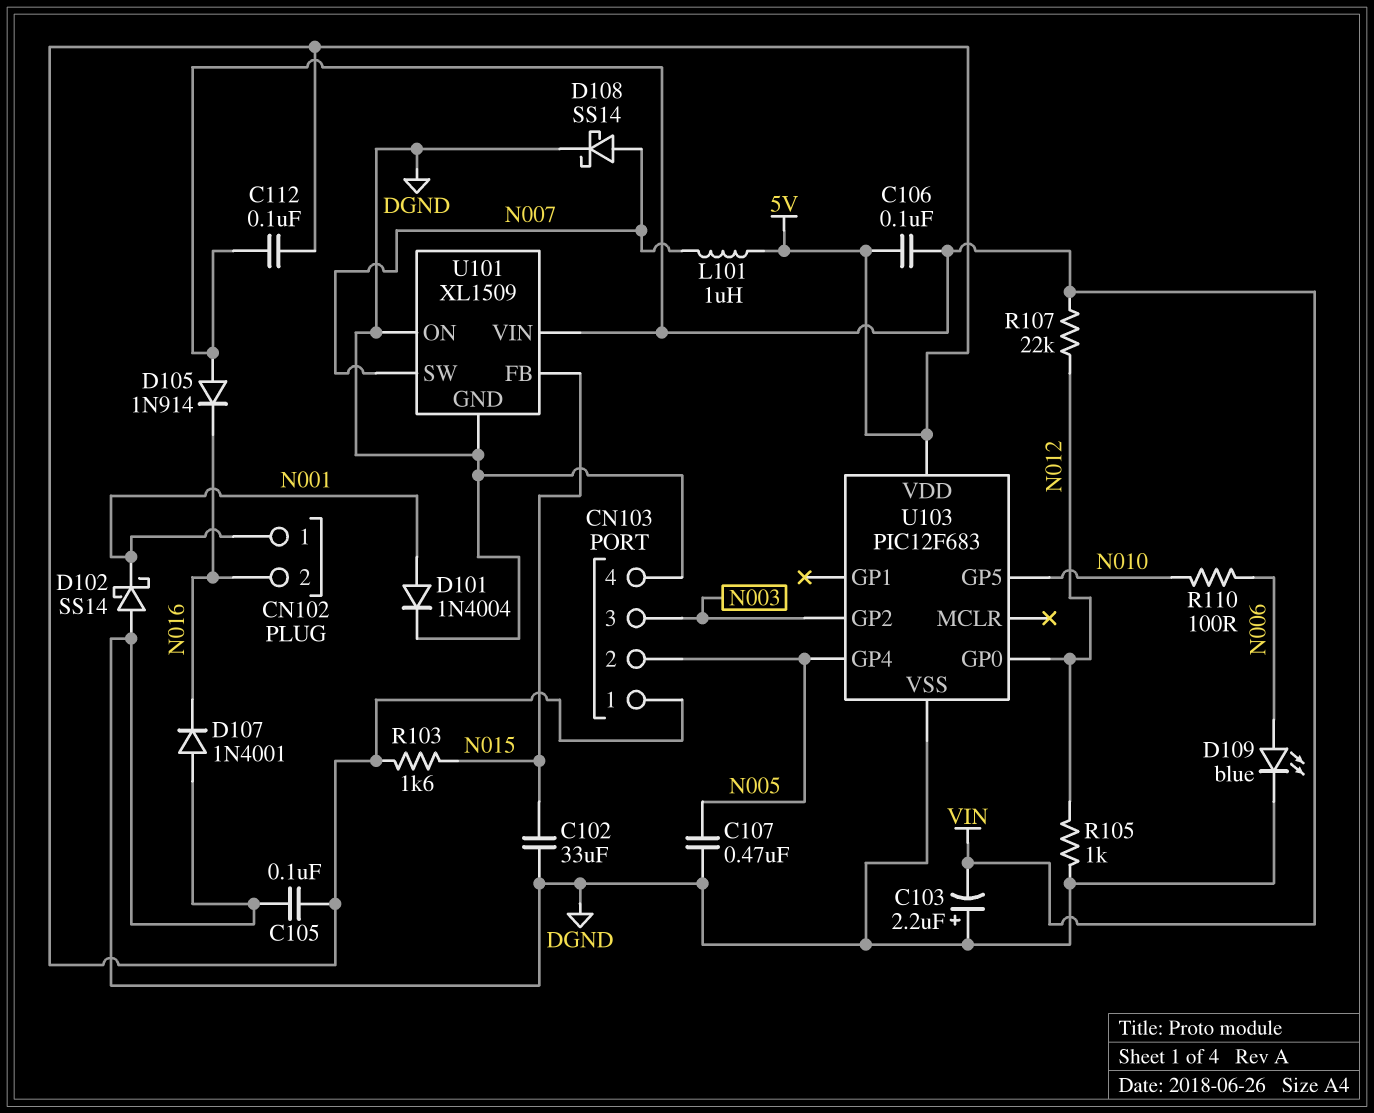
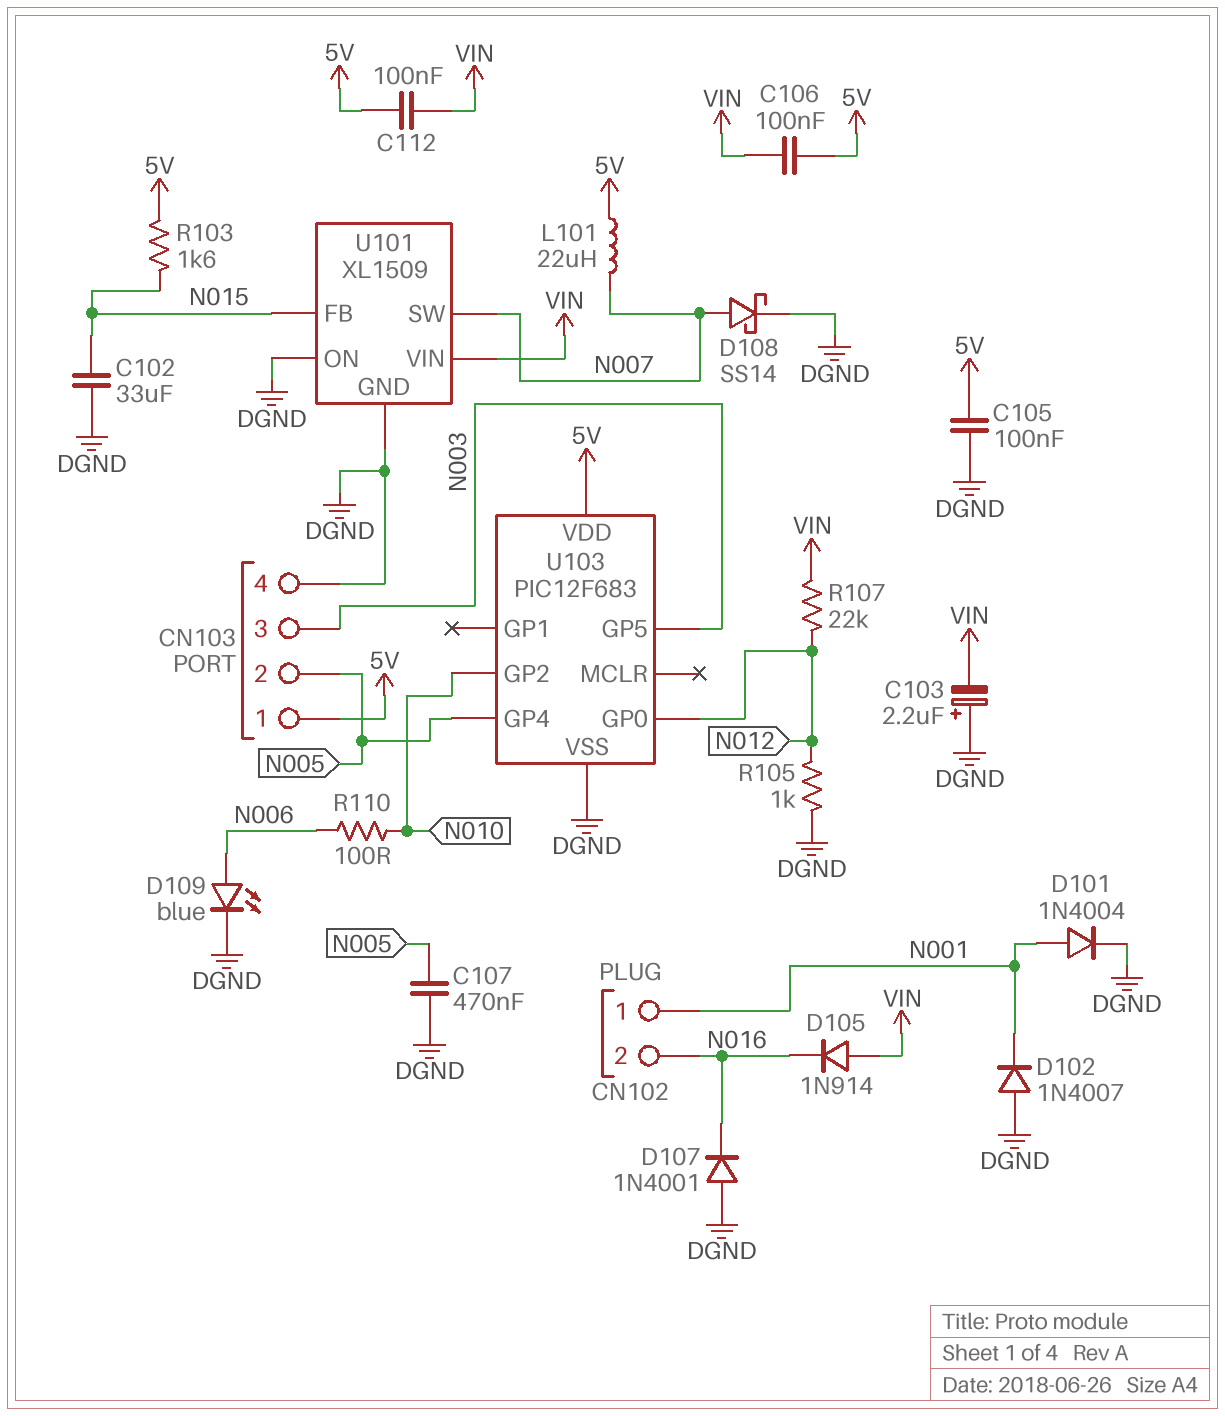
D102: schottky SS14 (A DGND, K N001) -> diode 1N4007 (A DGND, K N001)
L101: 1uH (5V, N007) -> 22uH (5V, N007)
U103 pin GP2: N003 -> N010
U103 pin GP5: N010 -> N003

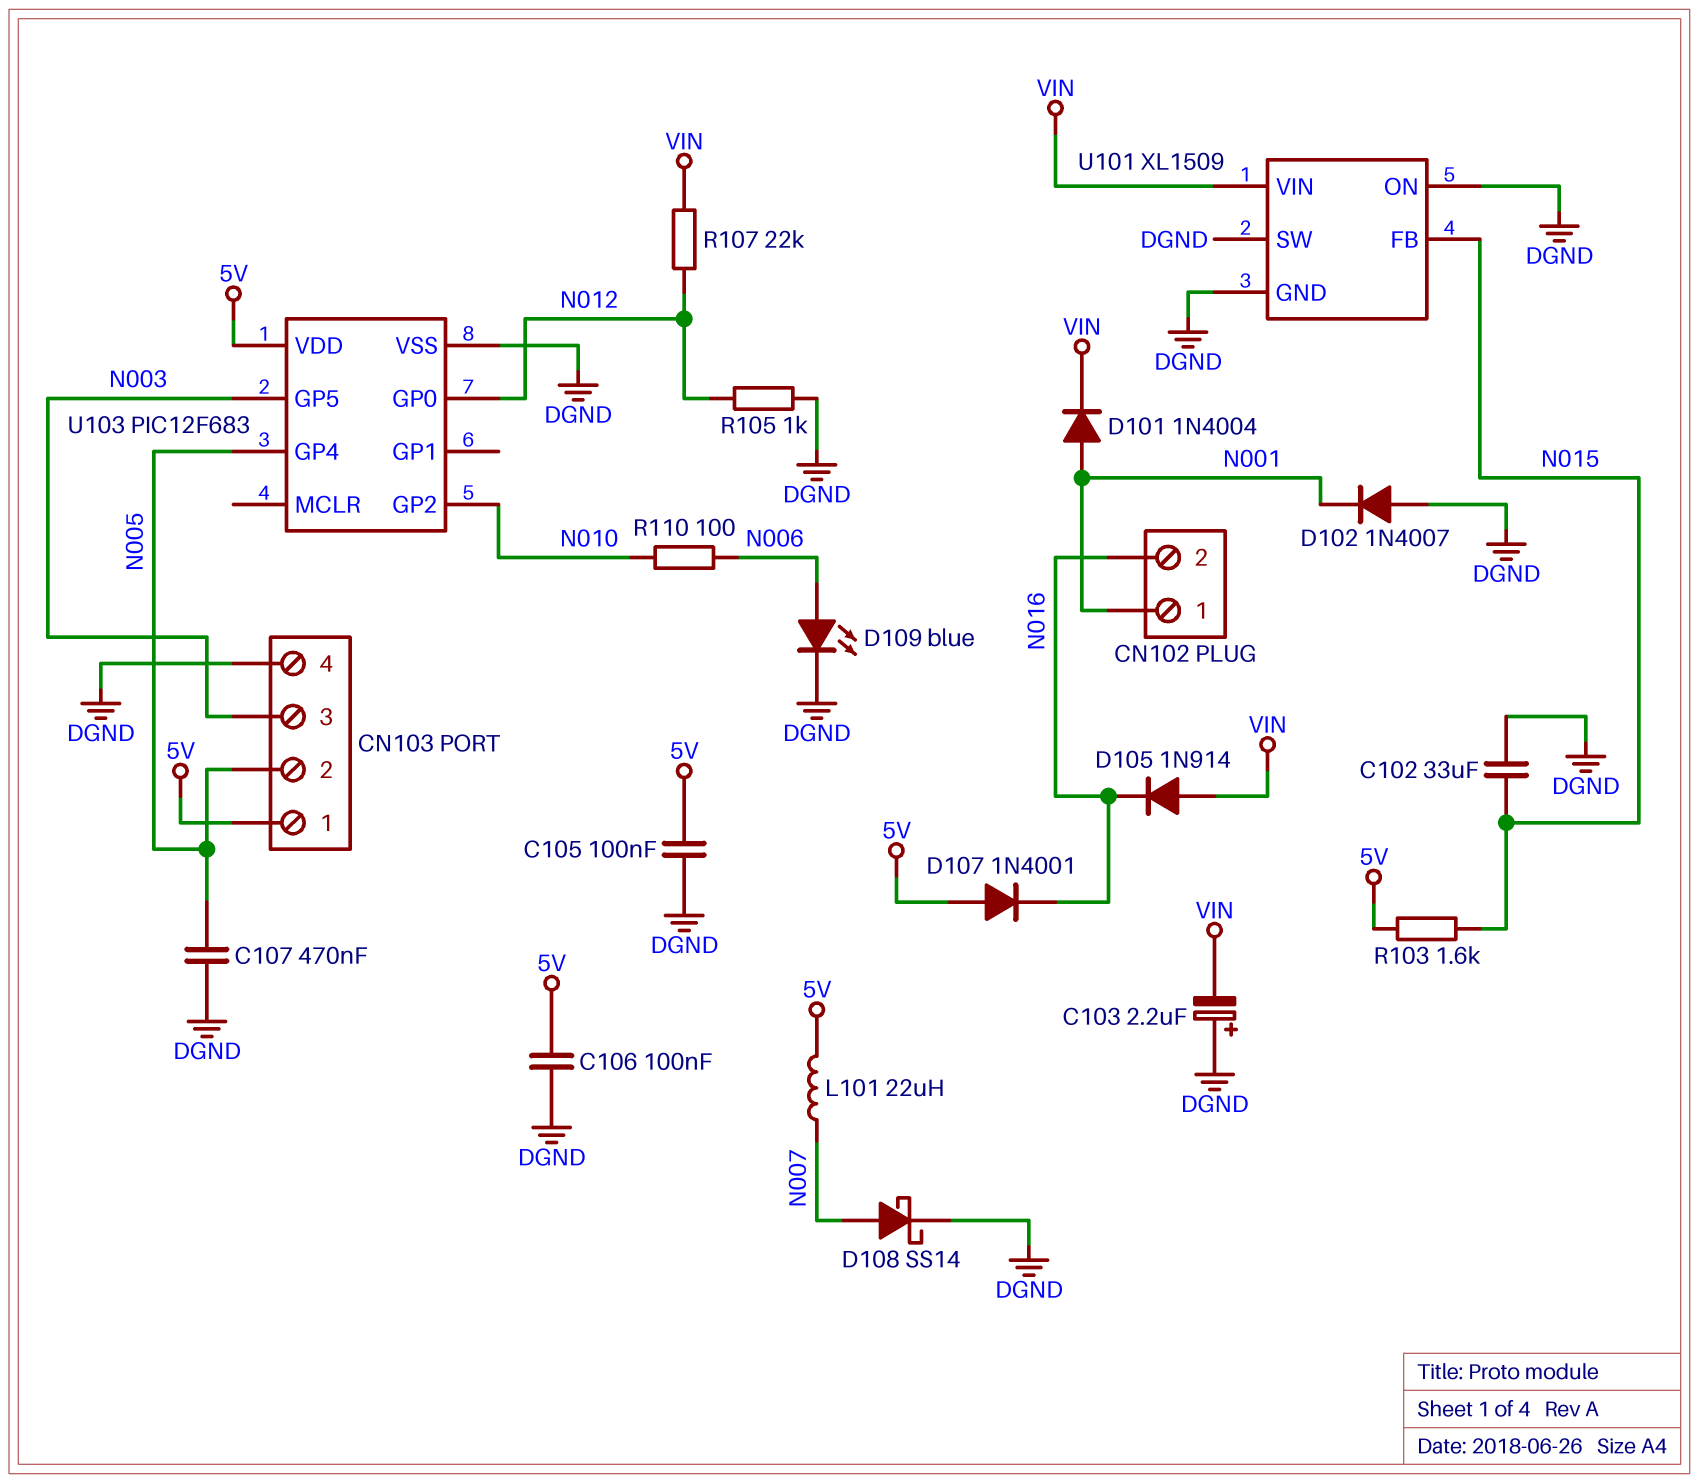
C106: 100nF (5V, VIN) -> 100nF (5V, DGND)
C112: 100nF (5V, VIN) -> none
D101: diode 1N4004 (A N001, K DGND) -> diode 1N4004 (A N001, K VIN)
D107: diode 1N4001 (A DGND, K N016) -> diode 1N4001 (A 5V, K N016)
U101 pin SW: N007 -> DGND

